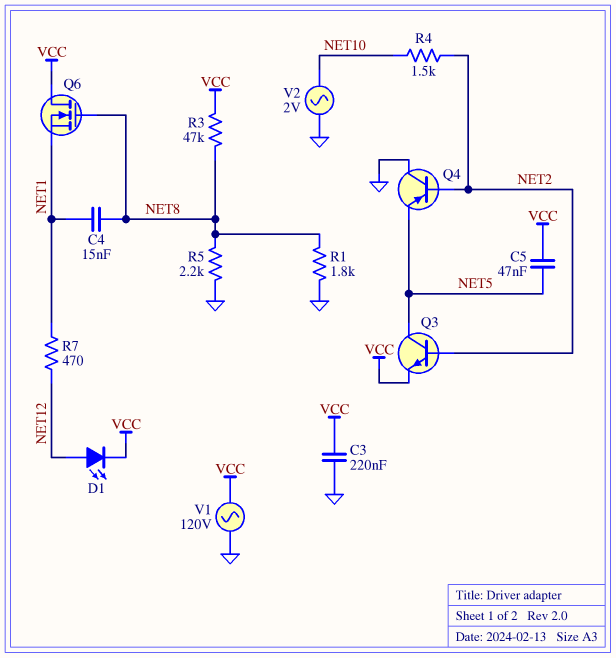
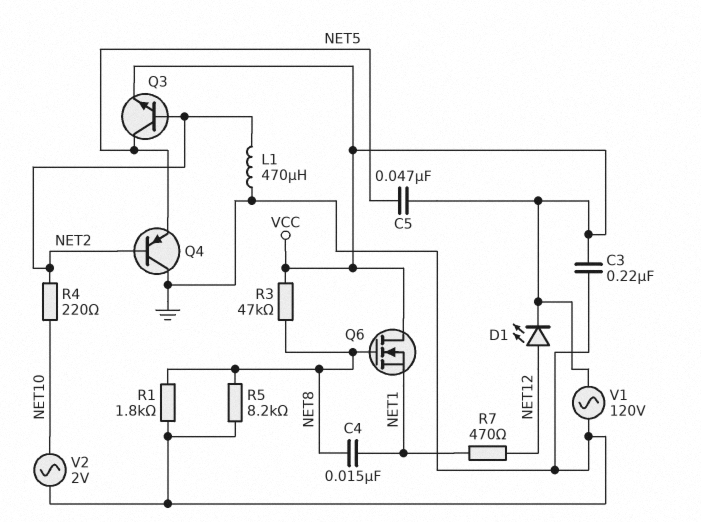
L1: none -> 470uH (GND, NET2)
R4: 1.5k (NET2, NET10) -> 220 (NET2, NET10)
R5: 2.2k (GND, NET8) -> 8.2k (GND, NET8)

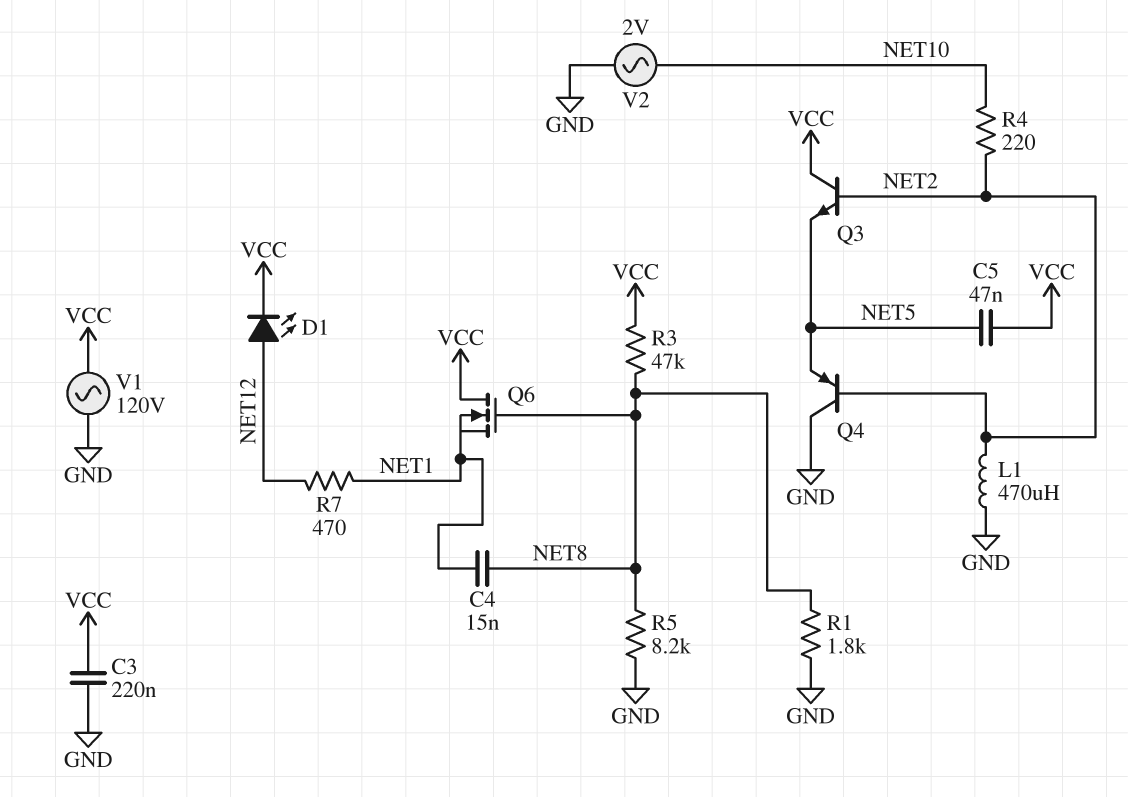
Q3: NPN (B NET2, C NET5, E VCC) -> NPN (B NET2, C VCC, E NET5)

